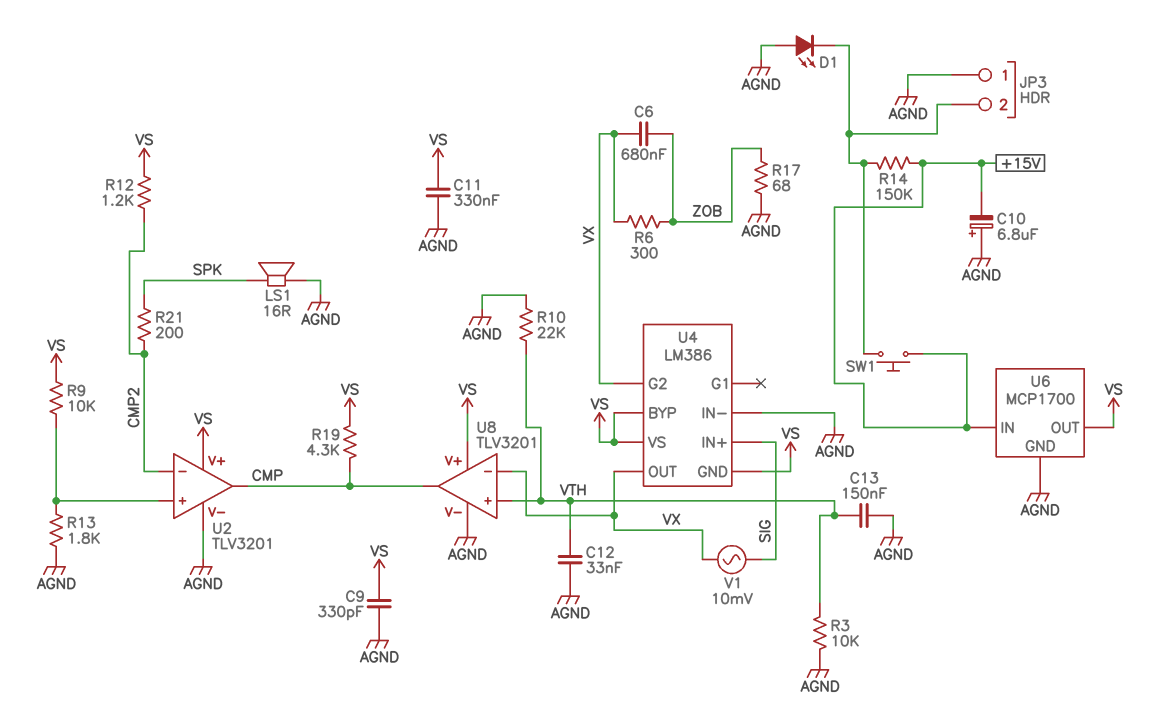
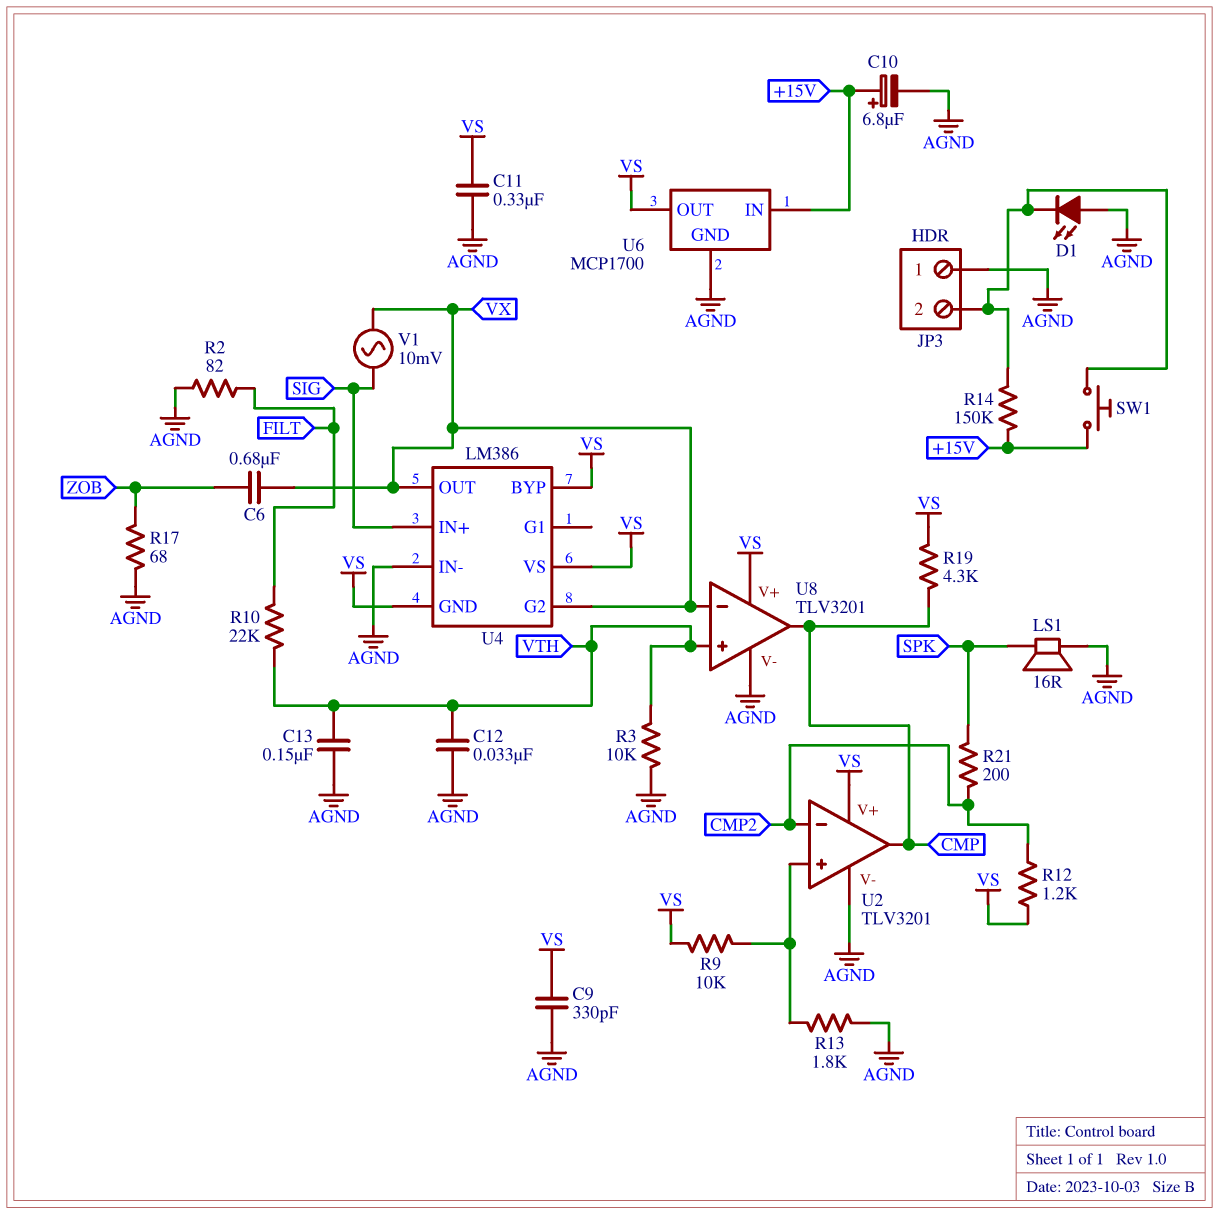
C10: 6.8uF (plus AGND, minus +15V) -> 6.8uF (plus +15V, minus AGND)
R2: none -> 82 (AGND, FILT)
R6: 300 (VX, ZOB) -> none
R10: 22k (AGND, VTH) -> 22k (FILT, VTH)

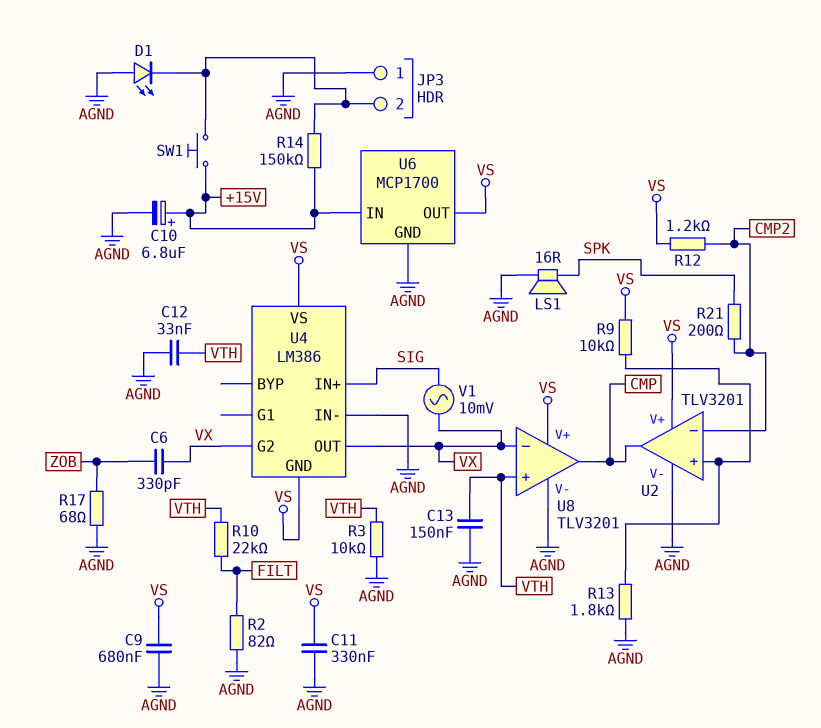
C6: 680nF (VX, ZOB) -> 330pF (VX, ZOB)
C9: 330pF (AGND, VS) -> 680nF (AGND, VS)
R19: 4.3k (CMP, VS) -> none
U4 pin BYP: VS -> none

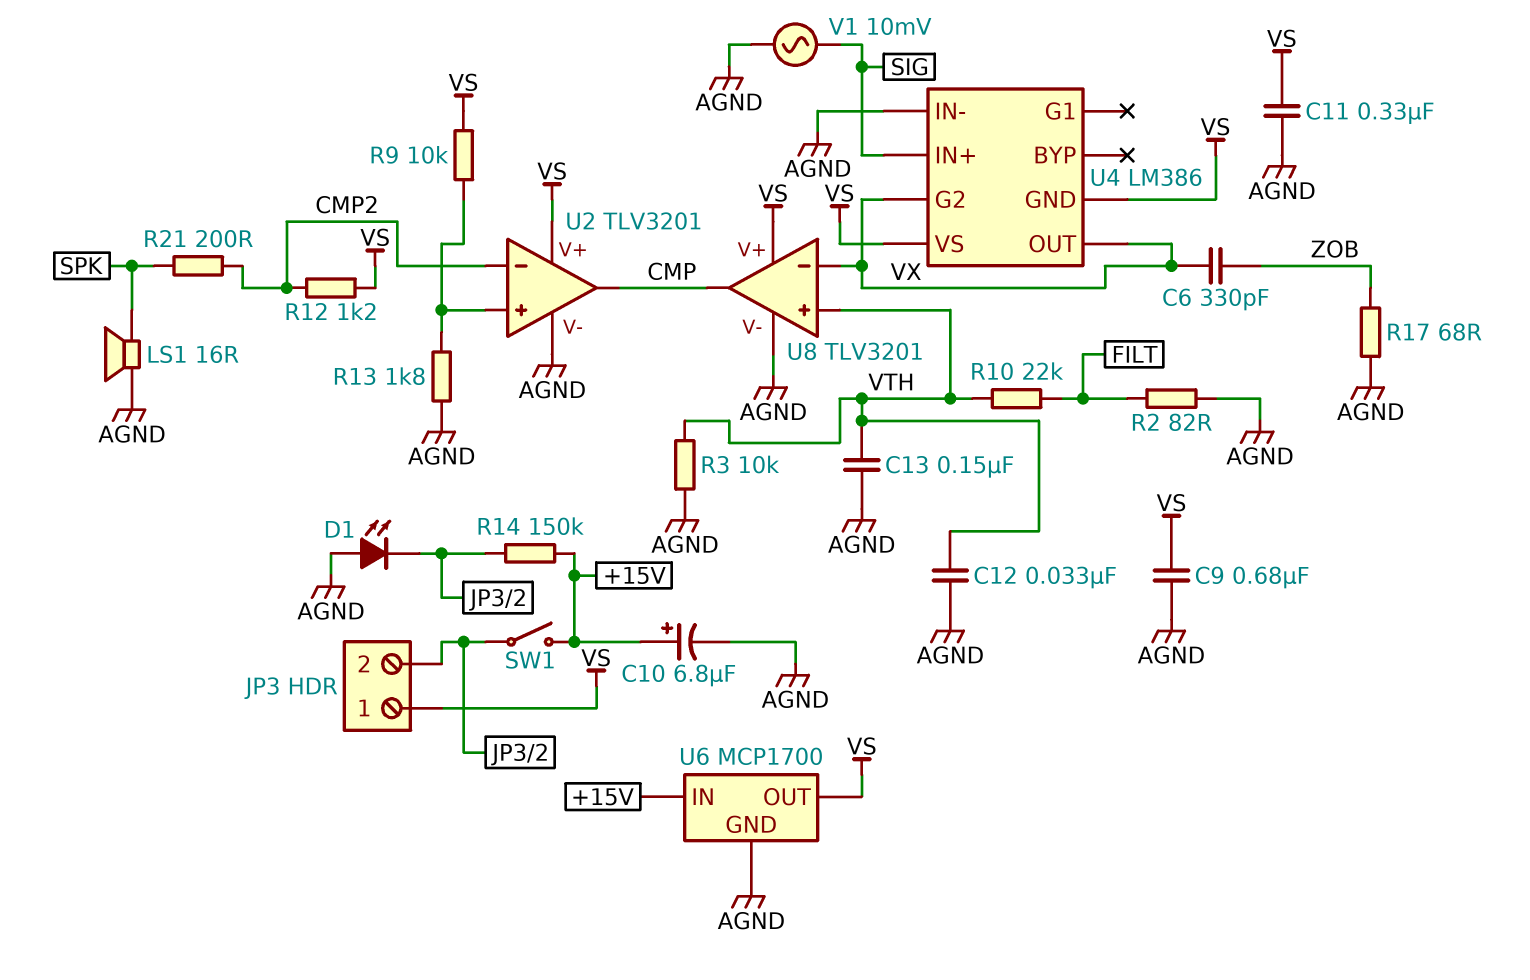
JP3 pin 1: AGND -> VS
SW1: button (+15V, JP3/2) -> switch (+15V, JP3/2)
V1: AC 10mV (SIG, VX) -> AC 10mV (AGND, SIG)

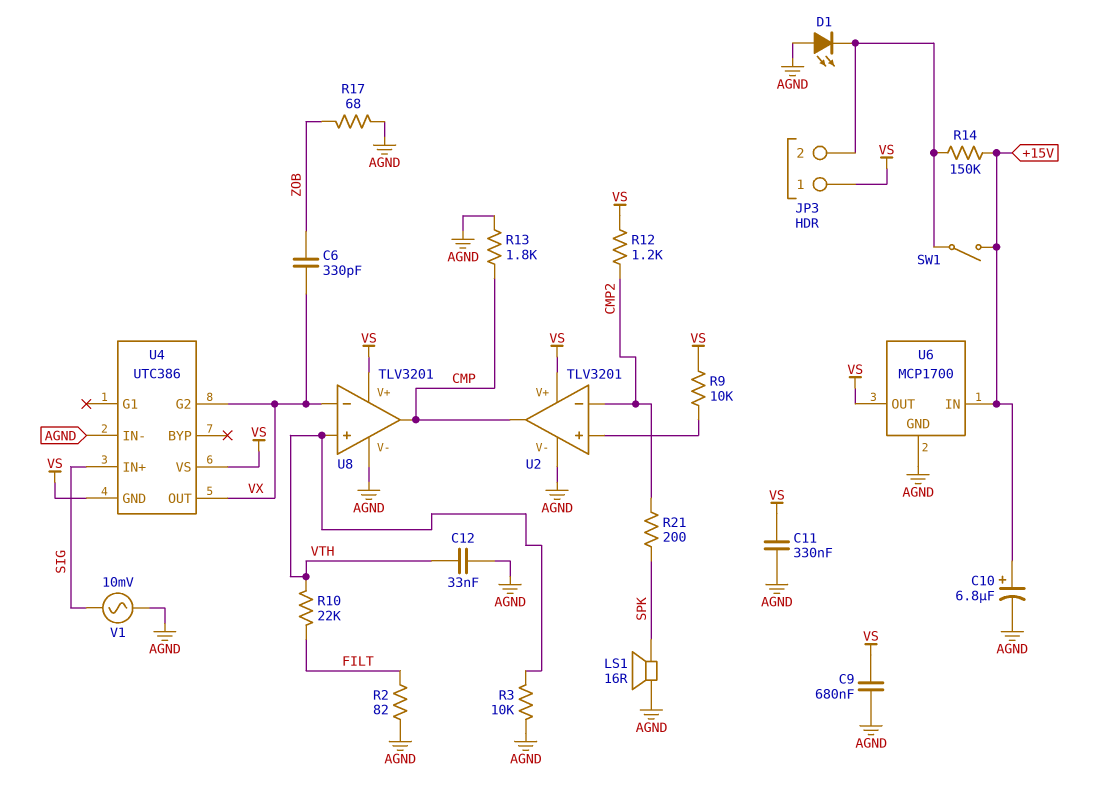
C13: 150nF (AGND, VTH) -> none
R13: 1.8k (AGND, U2/in+) -> 1.8k (AGND, CMP)
U4: LM386 -> UTC386

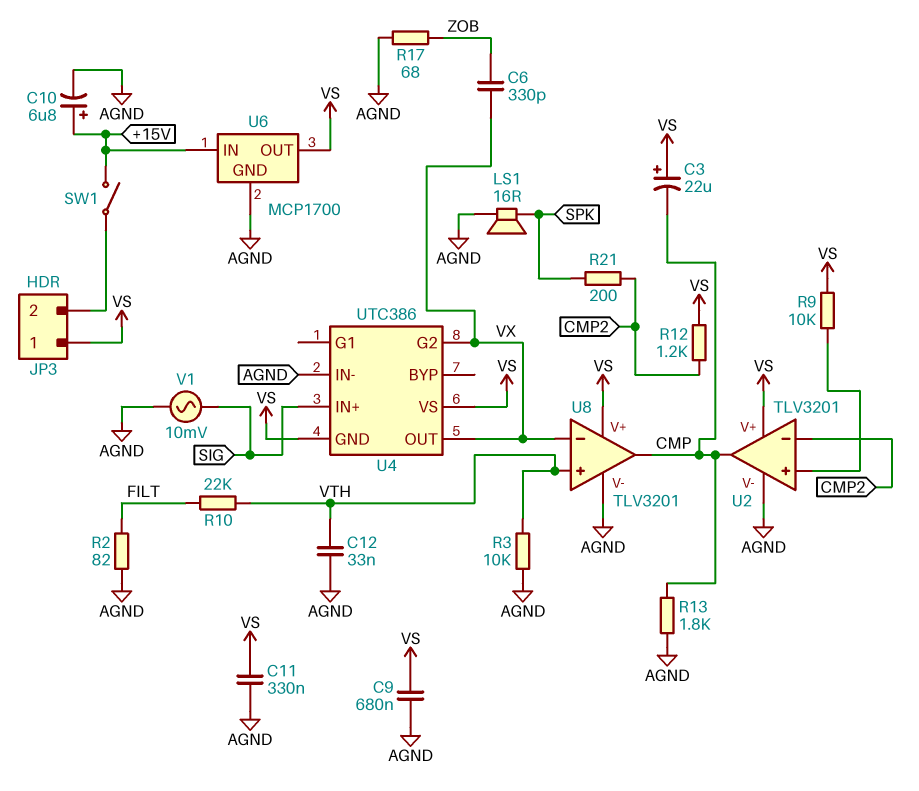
C3: none -> 22uF (plus VS, minus CMP)
D1: LED (A AGND, K JP3/2) -> none
R14: 150k (+15V, JP3/2) -> none

